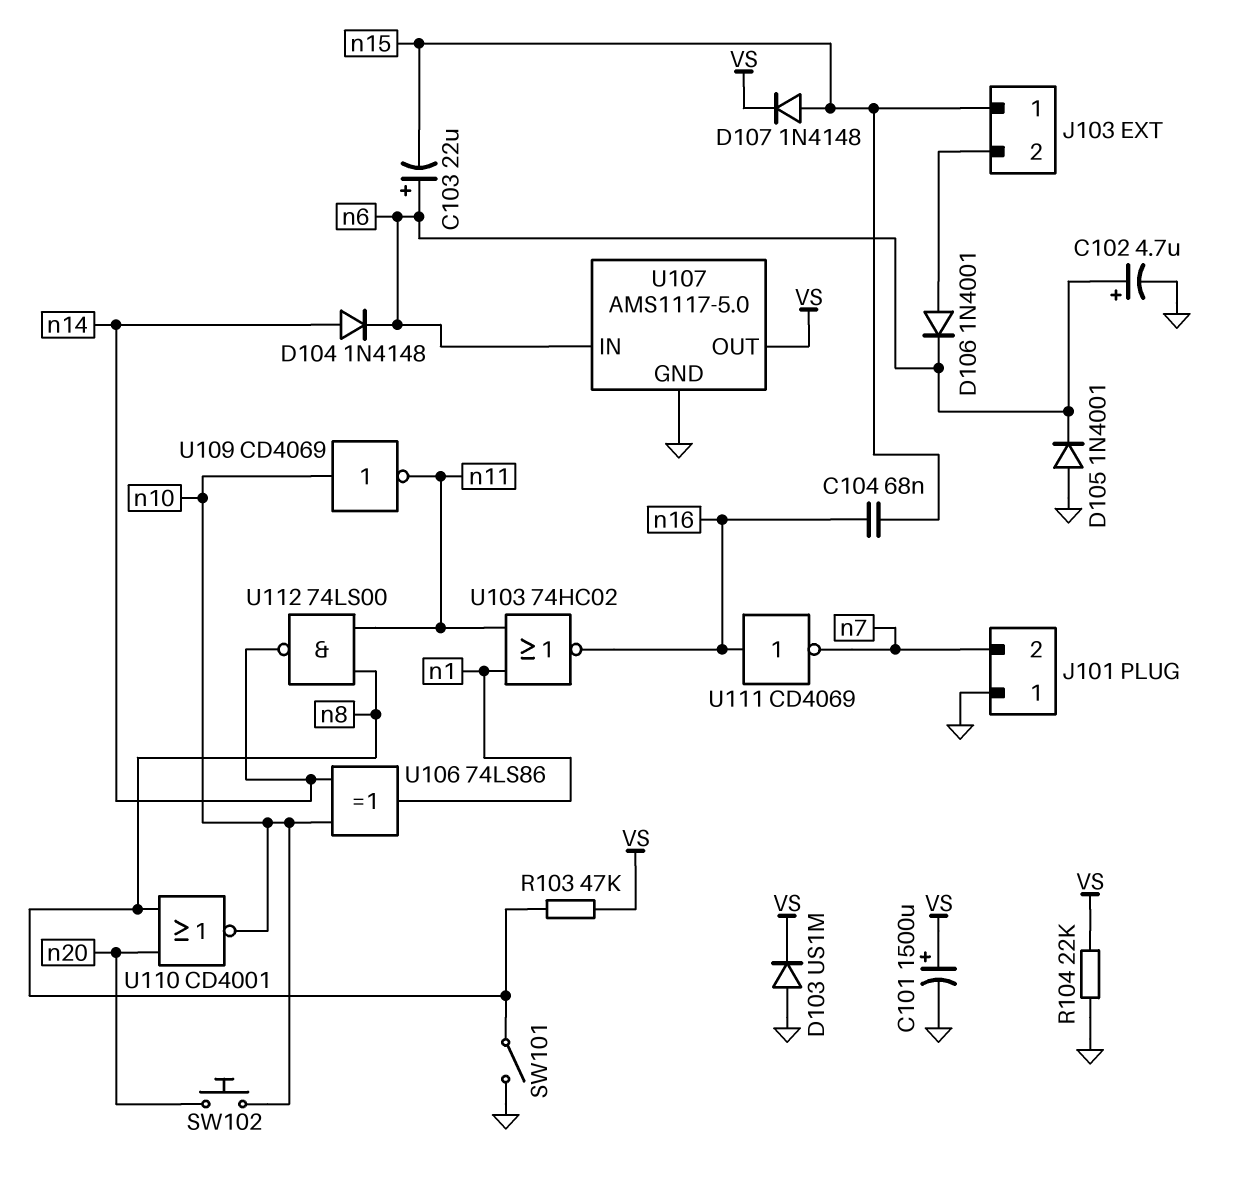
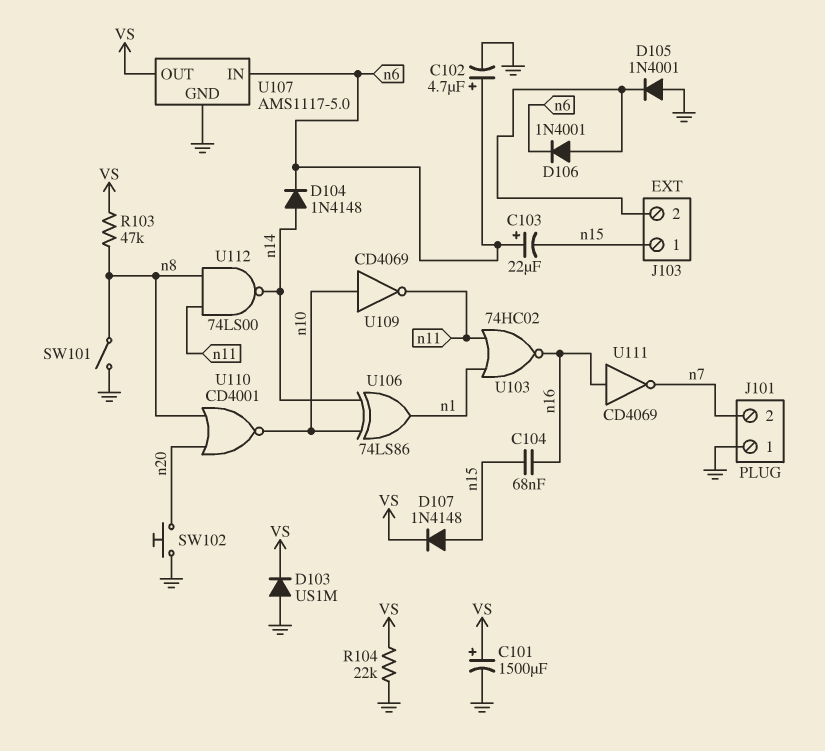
D105: diode 1N4001 (A GND, K n6) -> diode 1N4001 (A GND, K J103/2)
SW102: button (n10, n20) -> button (GND, n20)

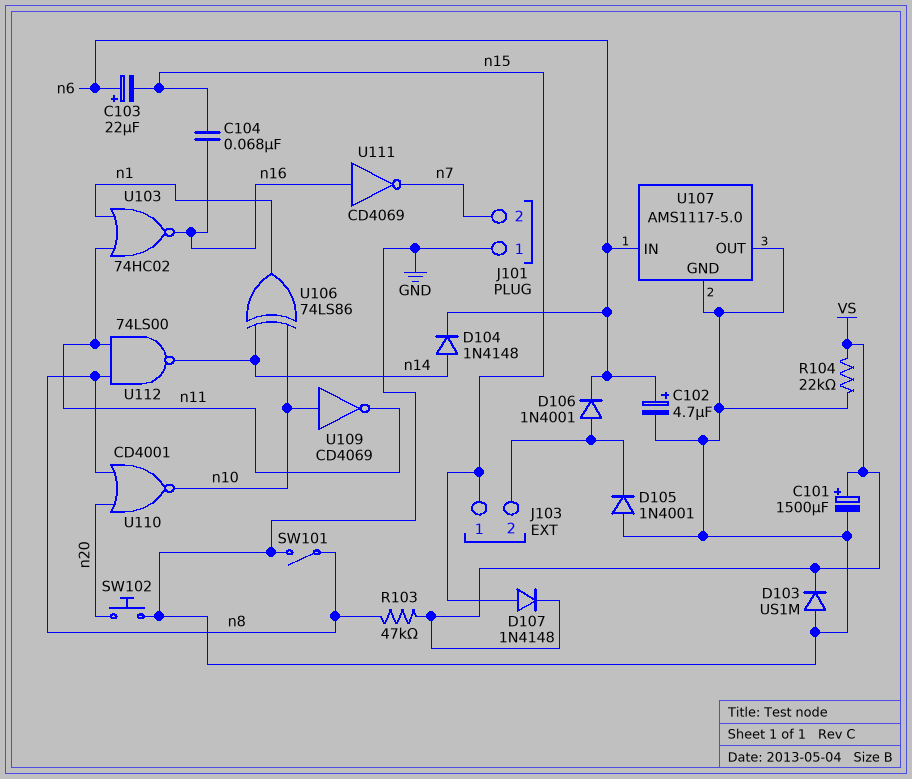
U107 pin OUT: VS -> GND

